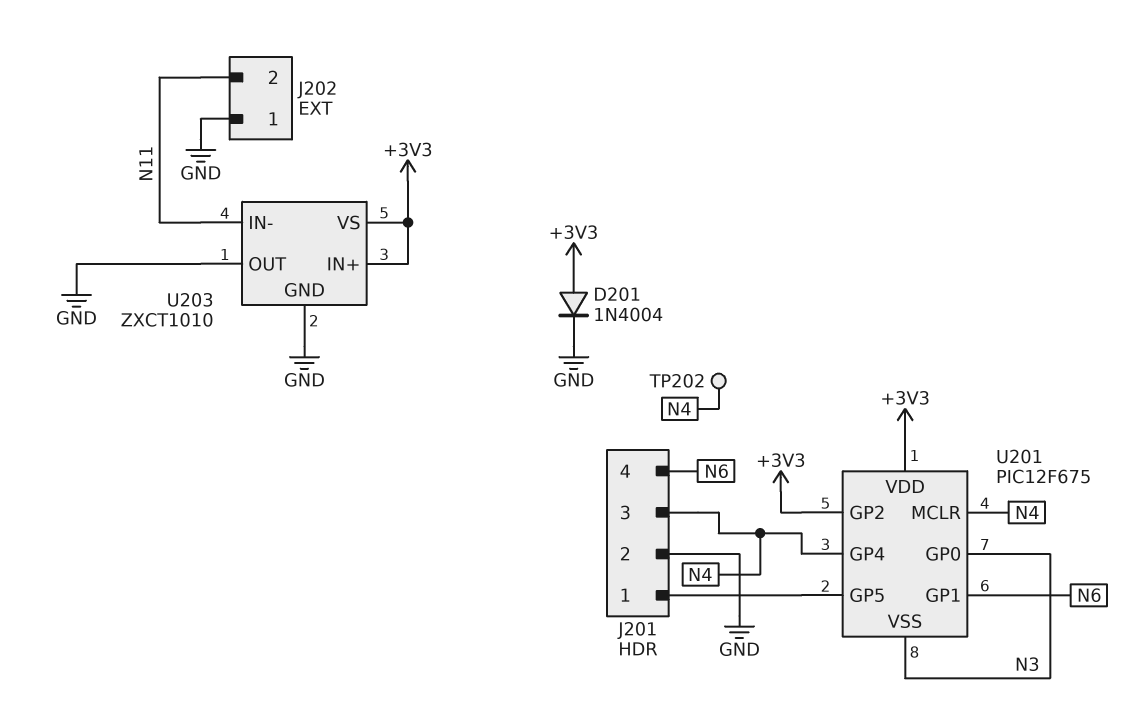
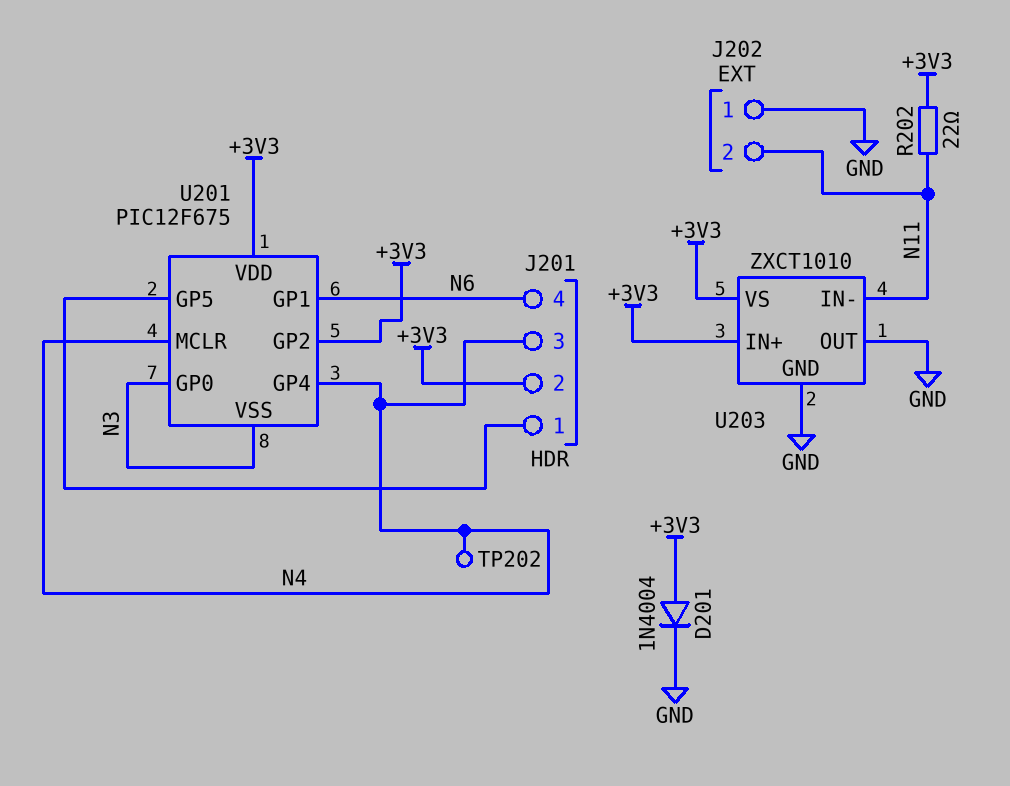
J201 pin 2: GND -> +3V3
R202: none -> 22 (+3V3, N11)

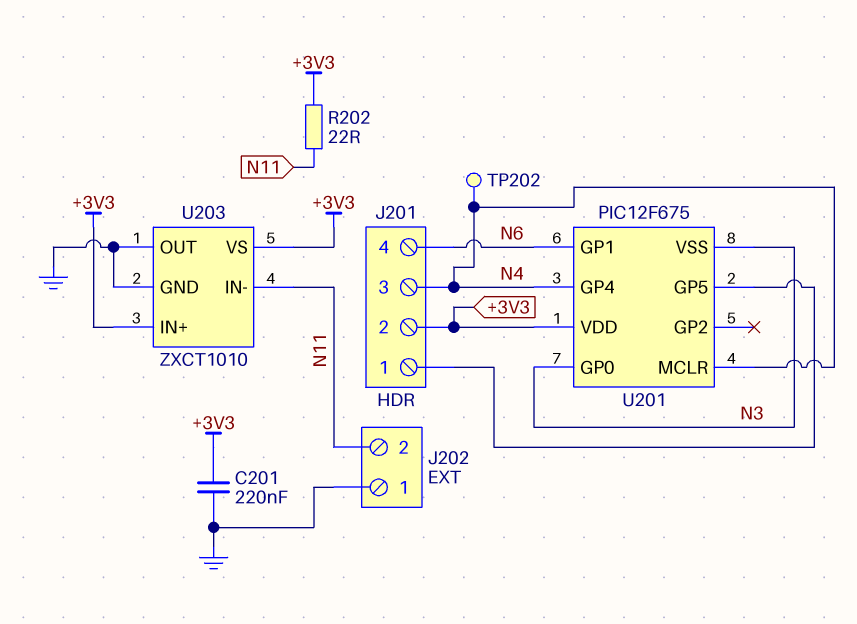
C201: none -> 220nF (+3V3, GND)
D201: diode 1N4004 (A +3V3, K GND) -> none
U201 pin GP2: +3V3 -> none

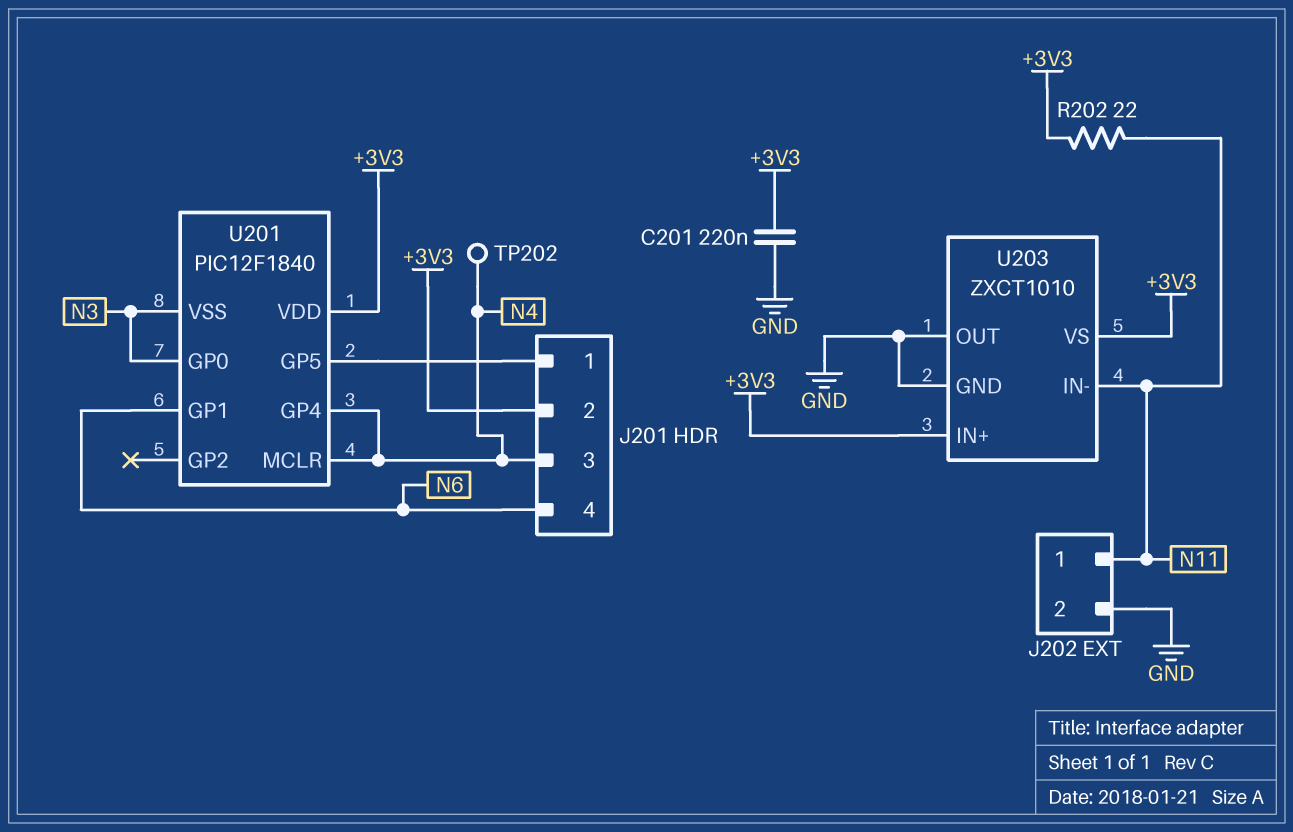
J202 pin 1: GND -> N11
J202 pin 2: N11 -> GND
U201: PIC12F675 -> PIC12F1840

